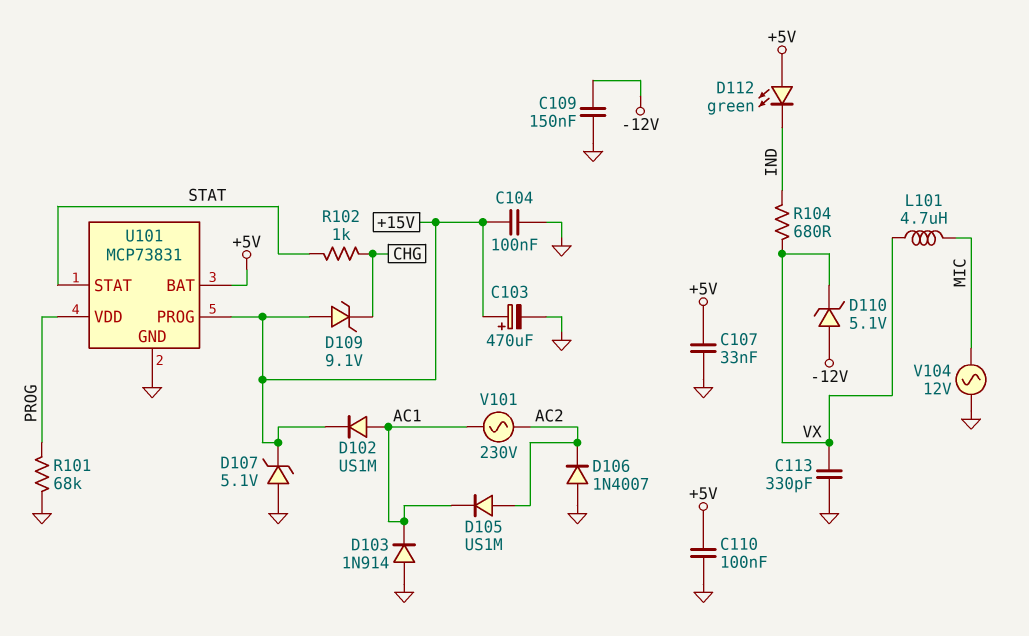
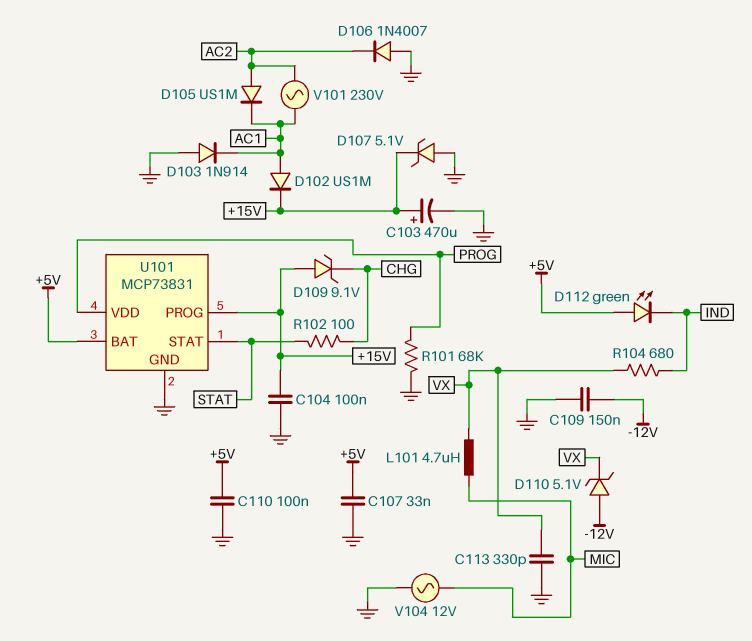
R102: 1k (CHG, STAT) -> 100 (CHG, STAT)

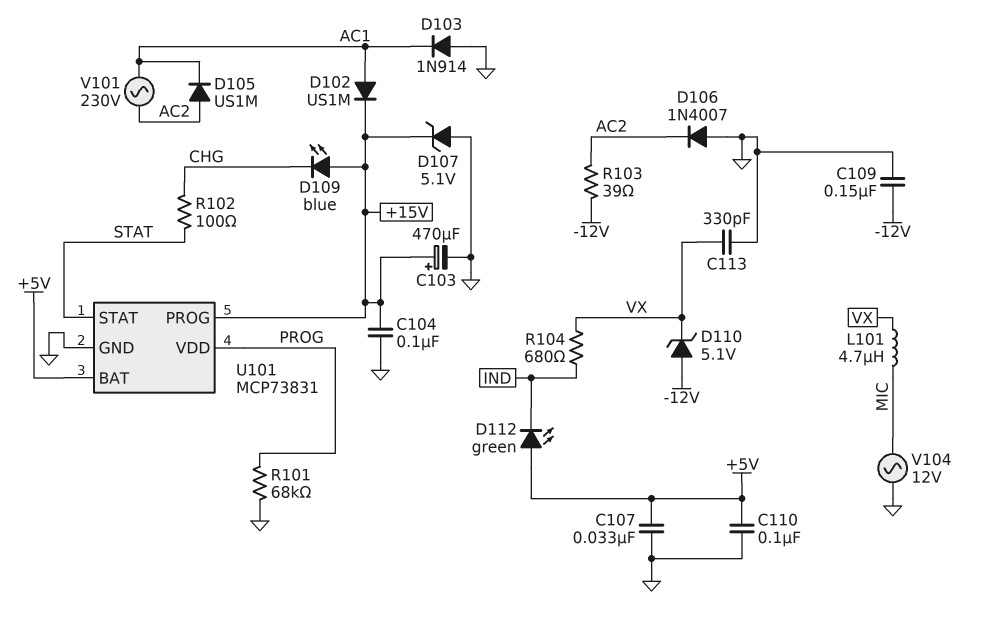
D109: zener 9.1V (A +15V, K CHG) -> LED blue (A +15V, K CHG)
R103: none -> 39 (-12V, AC2)

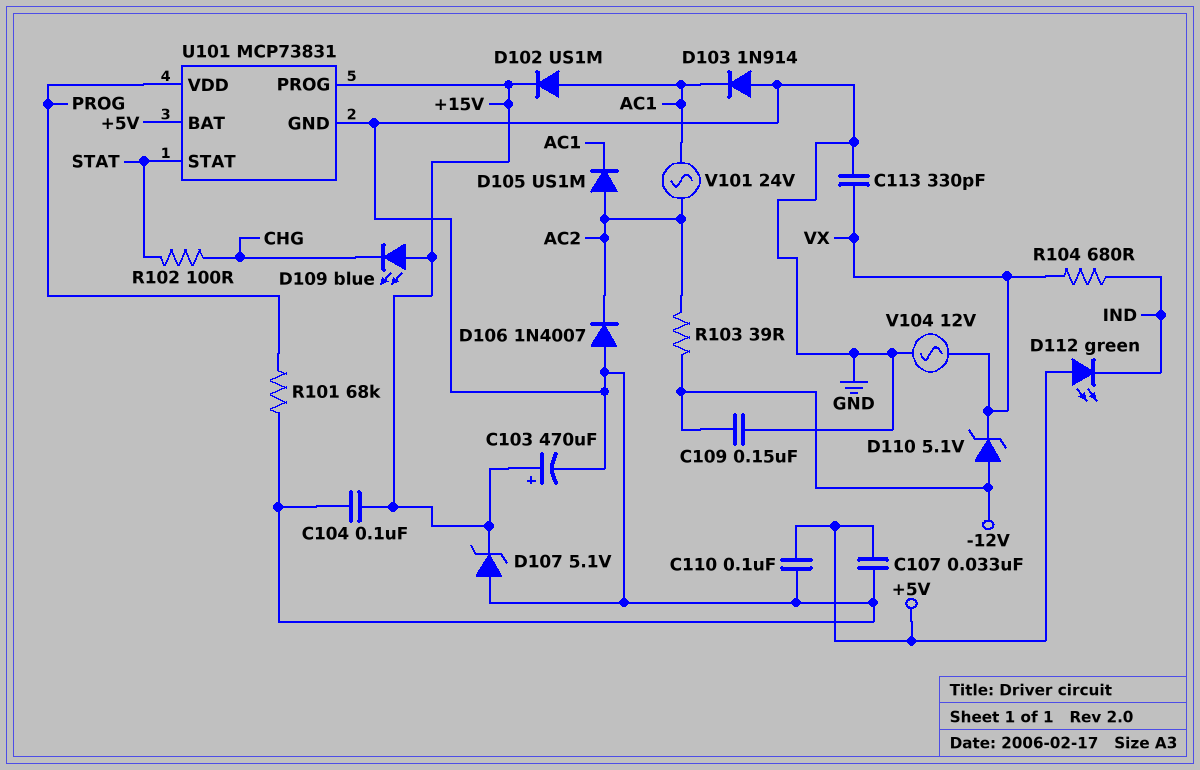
L101: 4.7uH (MIC, VX) -> none
V101: AC 230V (AC1, AC2) -> AC 24V (AC1, AC2)
V104: AC 12V (GND, MIC) -> AC 12V (GND, VX)

